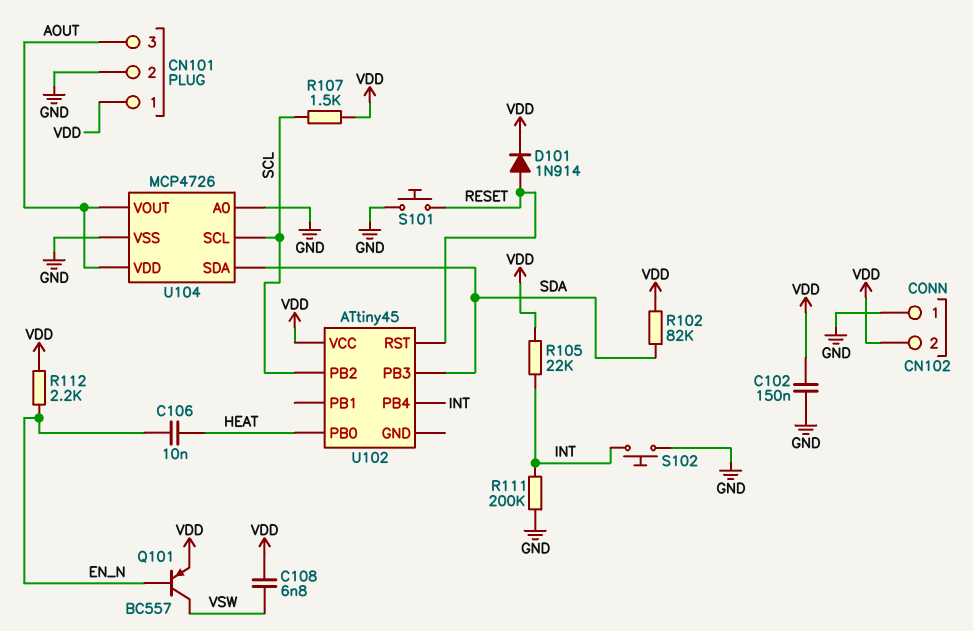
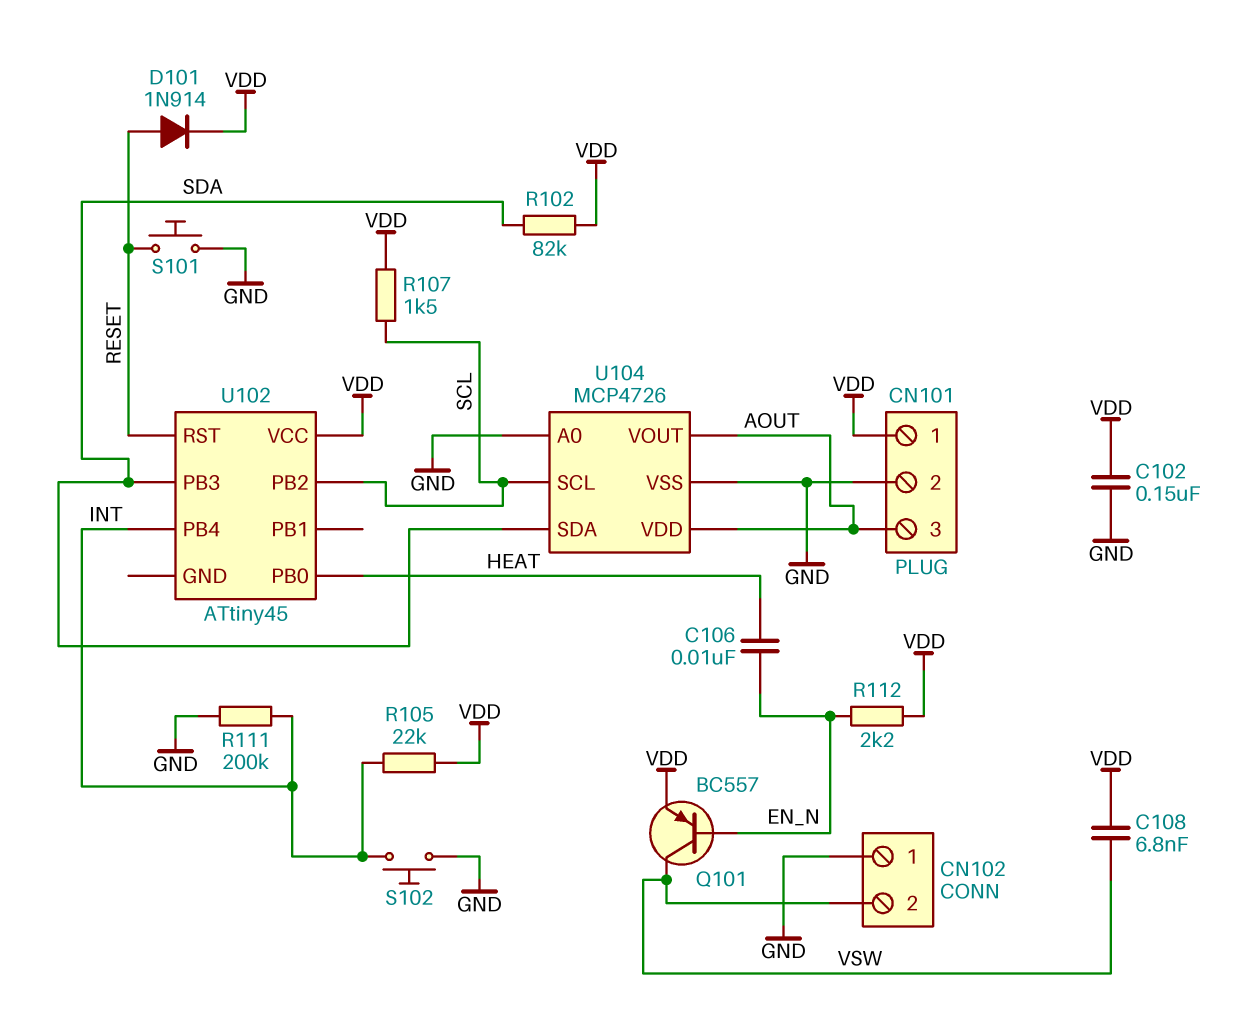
CN102 pin 2: VDD -> VSW

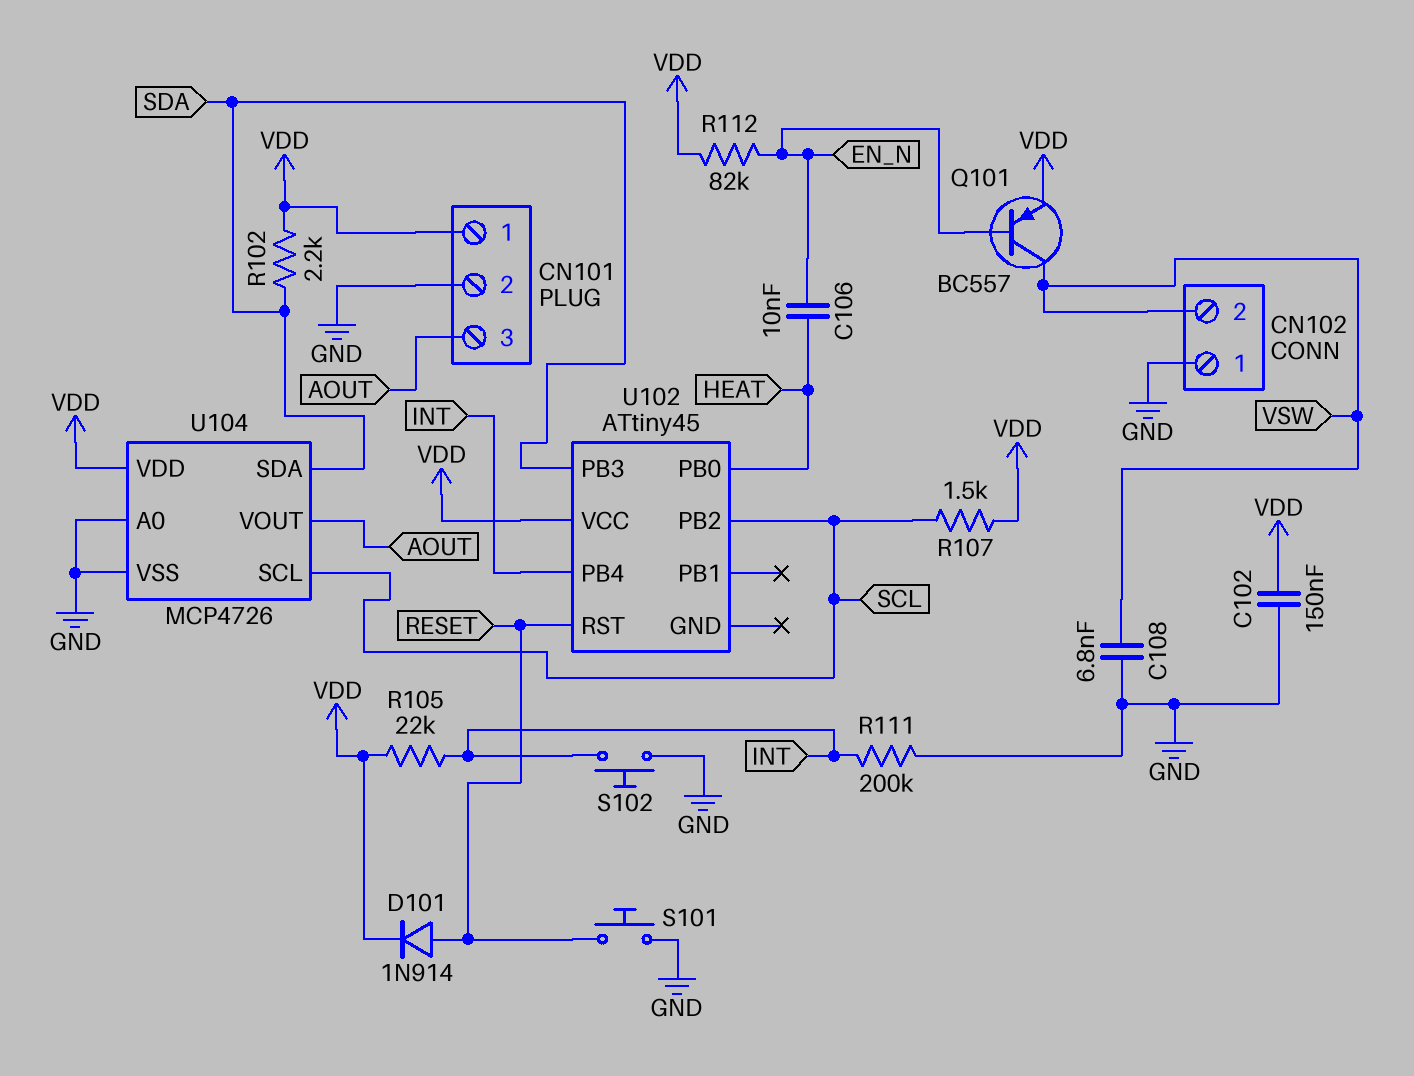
C108: 6.8nF (VDD, VSW) -> 6.8nF (GND, VSW)
R102: 82k (SDA, VDD) -> 2.2k (SDA, VDD)
R112: 2.2k (EN_N, VDD) -> 82k (EN_N, VDD)
U104 pin VDD: AOUT -> VDD

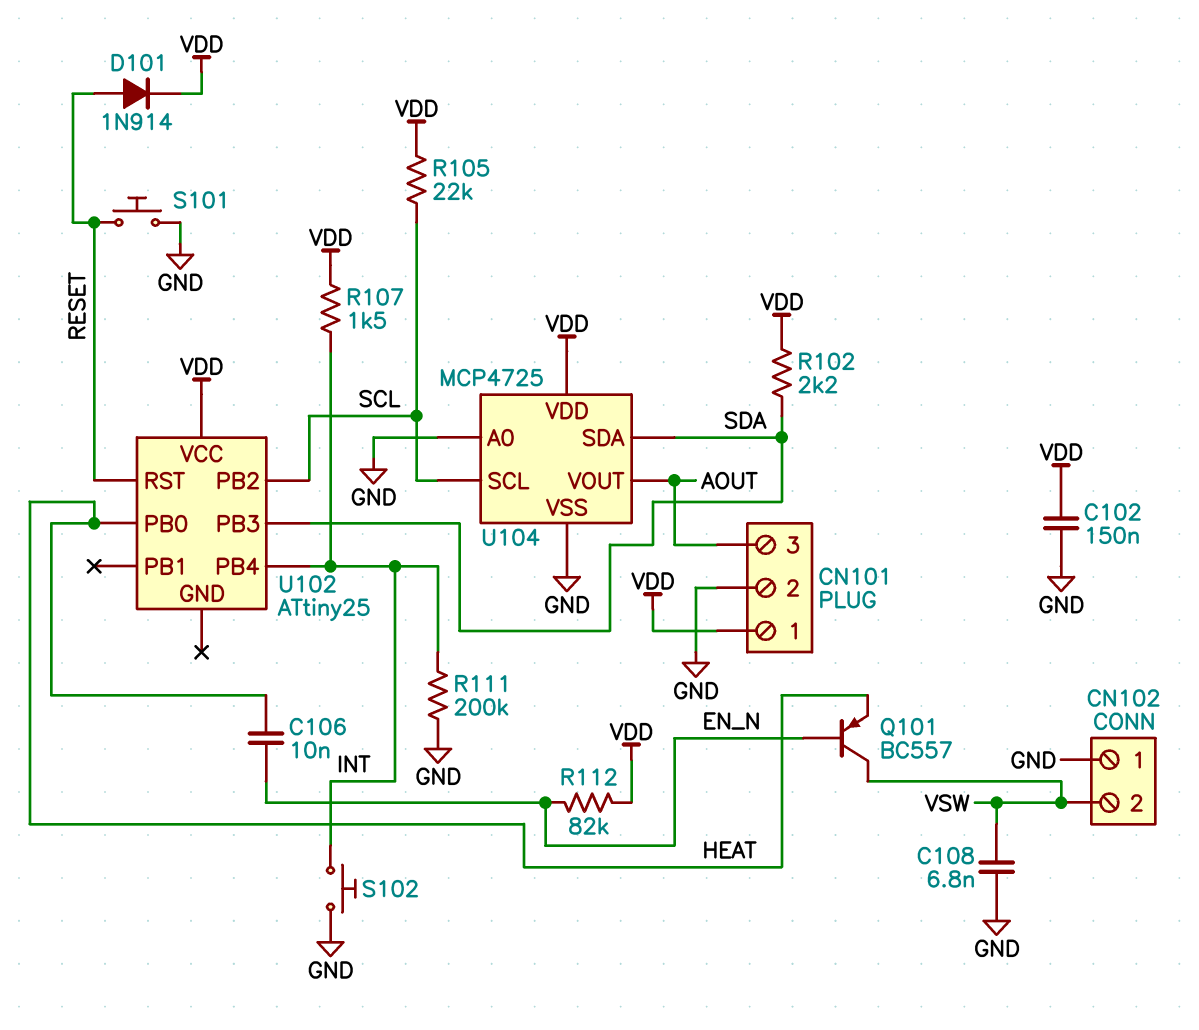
Q101: PNP BC557 (B EN_N, C VSW, E VDD) -> PNP BC557 (B EN_N, C VSW, E HEAT)
R105: 22k (INT, VDD) -> 22k (SCL, VDD)
R107: 1.5k (SCL, VDD) -> 1.5k (INT, VDD)
U102: ATtiny45 -> ATtiny25
U104: MCP4726 -> MCP4725

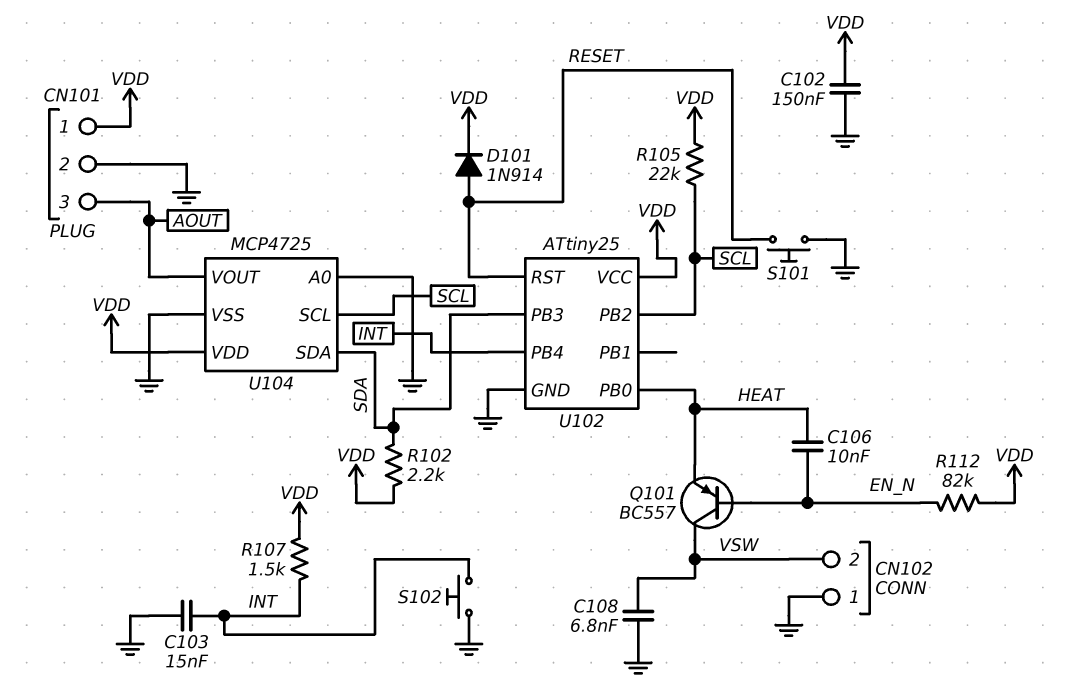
C103: none -> 15nF (GND, INT)
R111: 200k (GND, INT) -> none
U102 pin GND: none -> GND

